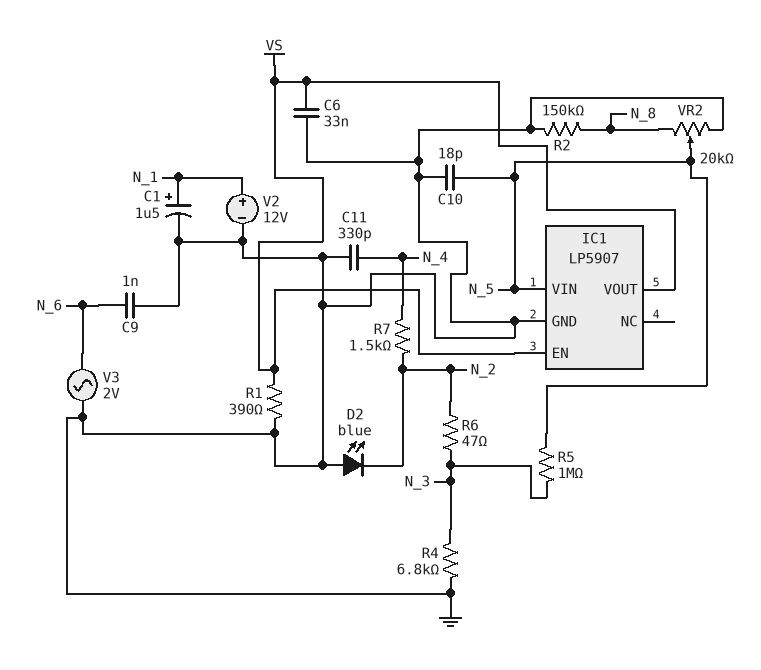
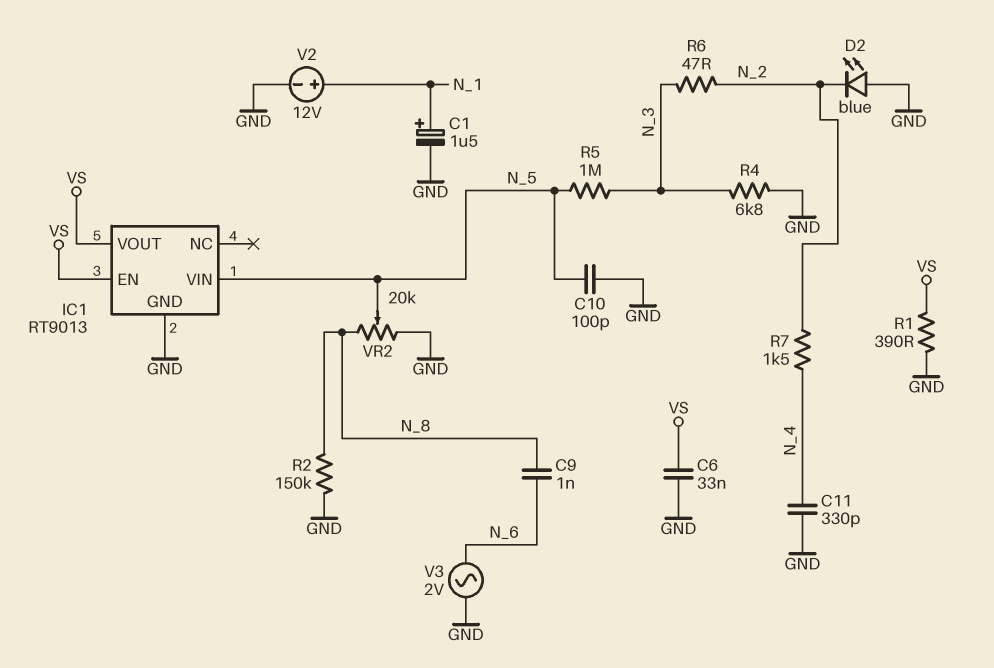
C9: 1nF (GND, N_6) -> 1nF (N_6, N_8)
C10: 18pF (GND, N_5) -> 100pF (GND, N_5)
IC1: LP5907 -> RT9013

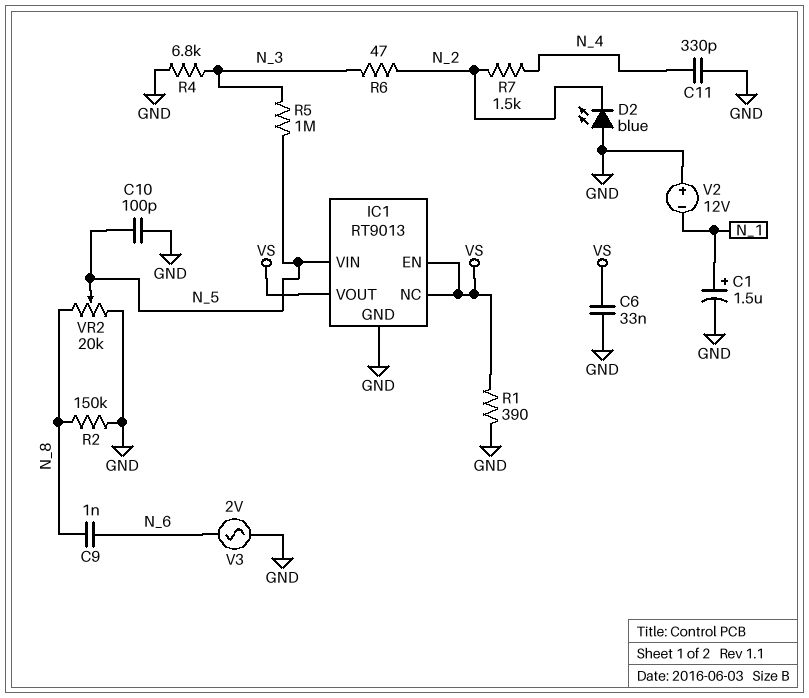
IC1 pin NC: none -> VS
V2: 12V (plus N_1, minus GND) -> 12V (plus GND, minus N_1)

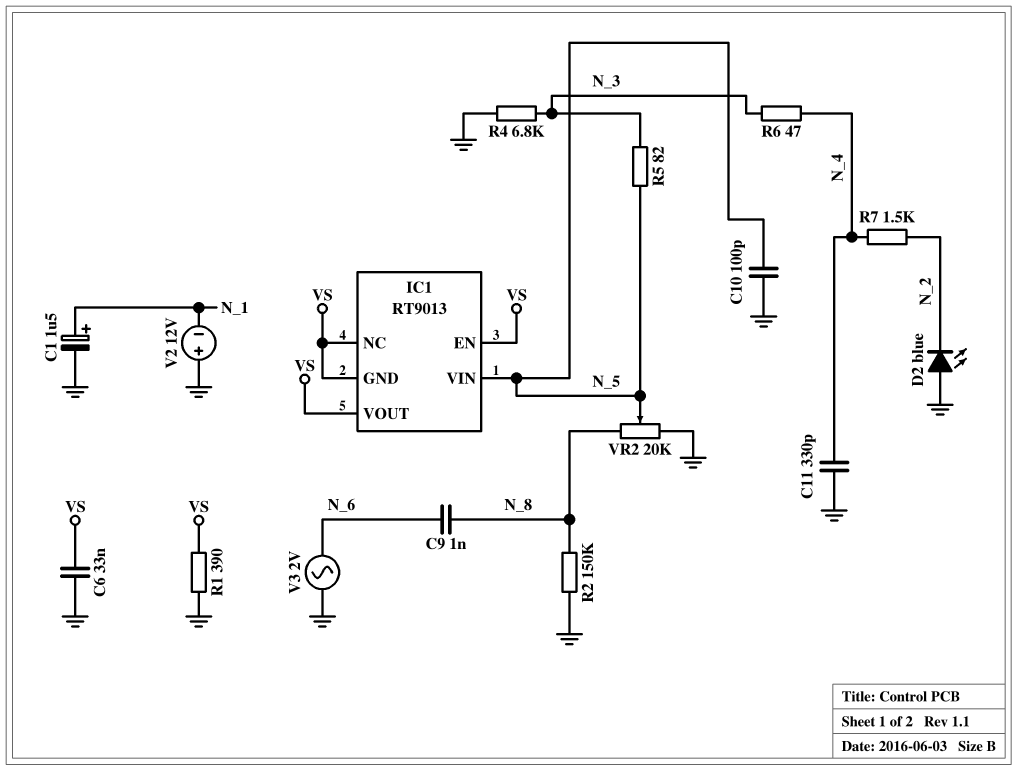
IC1 pin GND: GND -> VS
R5: 1M (N_3, N_5) -> 82 (N_3, N_5)
R6: 47 (N_2, N_3) -> 47 (N_3, N_4)

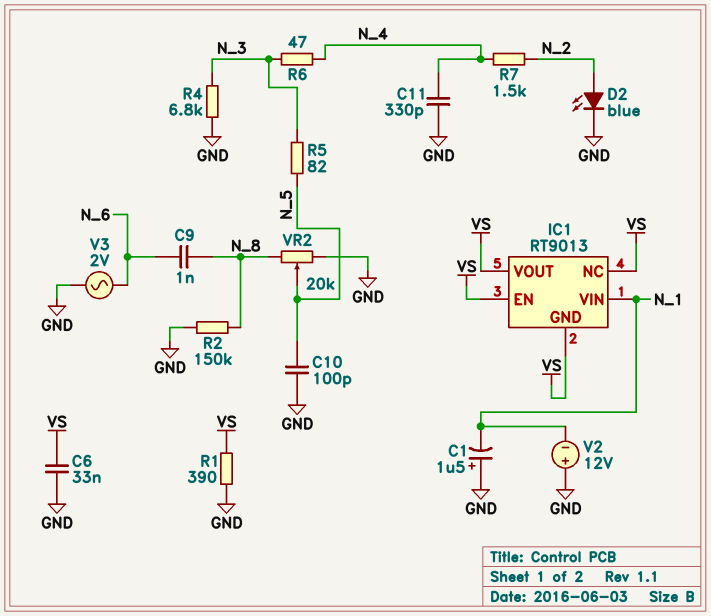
C1: 1.5uF (plus N_1, minus GND) -> 1.5uF (plus GND, minus N_1)
D2: LED blue (A GND, K N_2) -> LED blue (A N_2, K GND)
IC1 pin VIN: N_5 -> N_1

